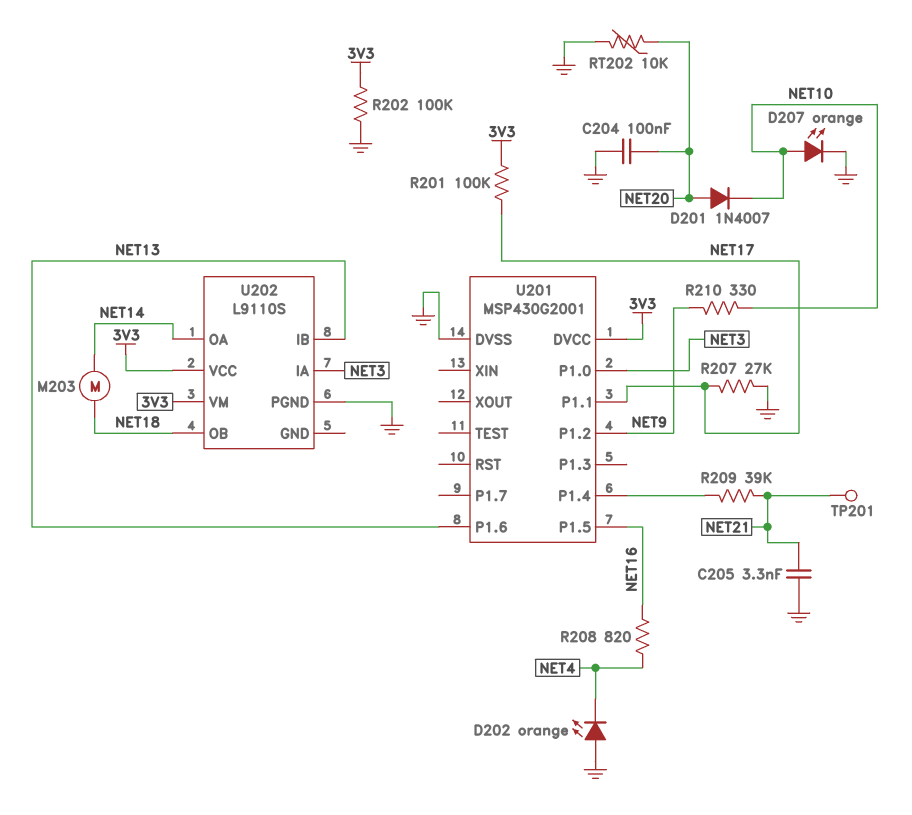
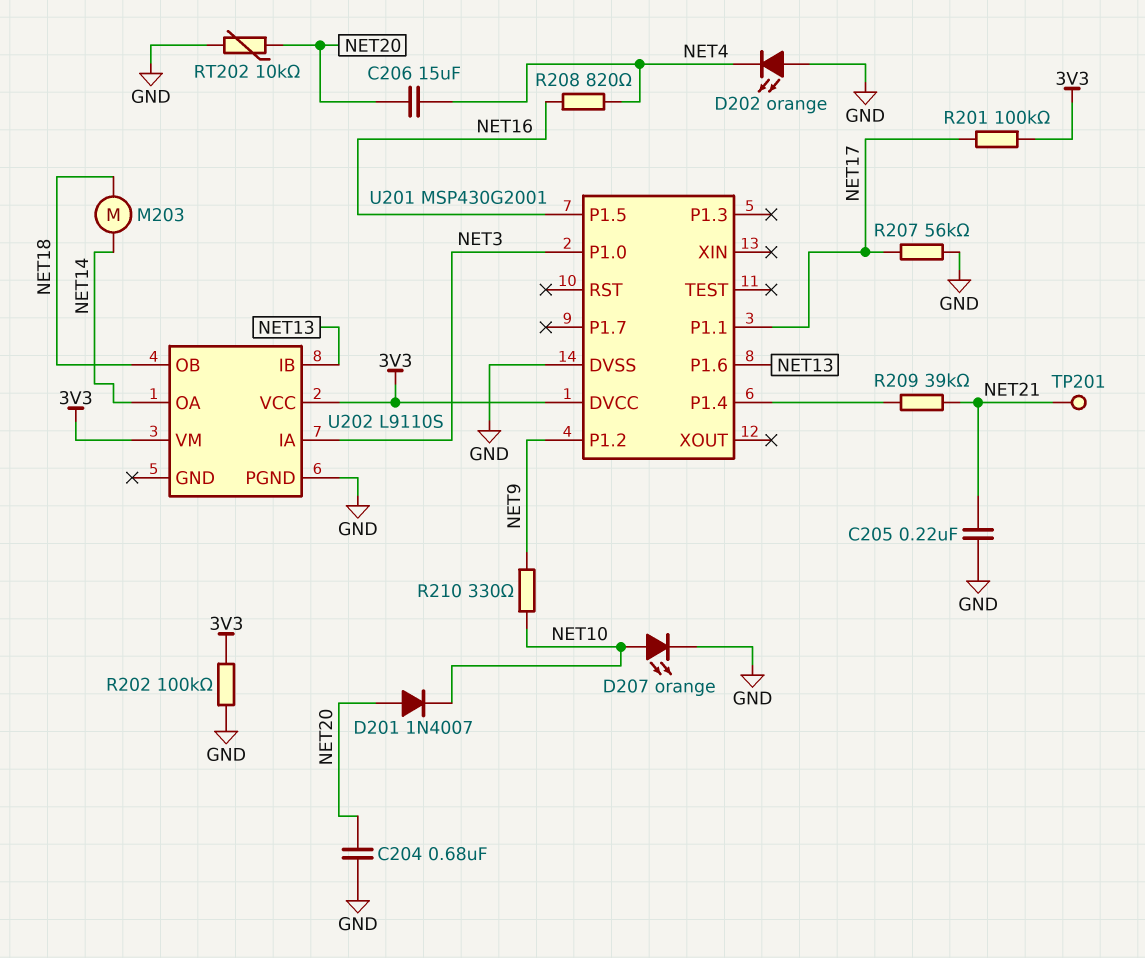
C204: 100nF (GND, NET20) -> 680nF (GND, NET20)
C205: 3.3nF (GND, NET21) -> 220nF (GND, NET21)
C206: none -> 15uF (NET4, NET20)
R207: 27k (GND, NET17) -> 56k (GND, NET17)

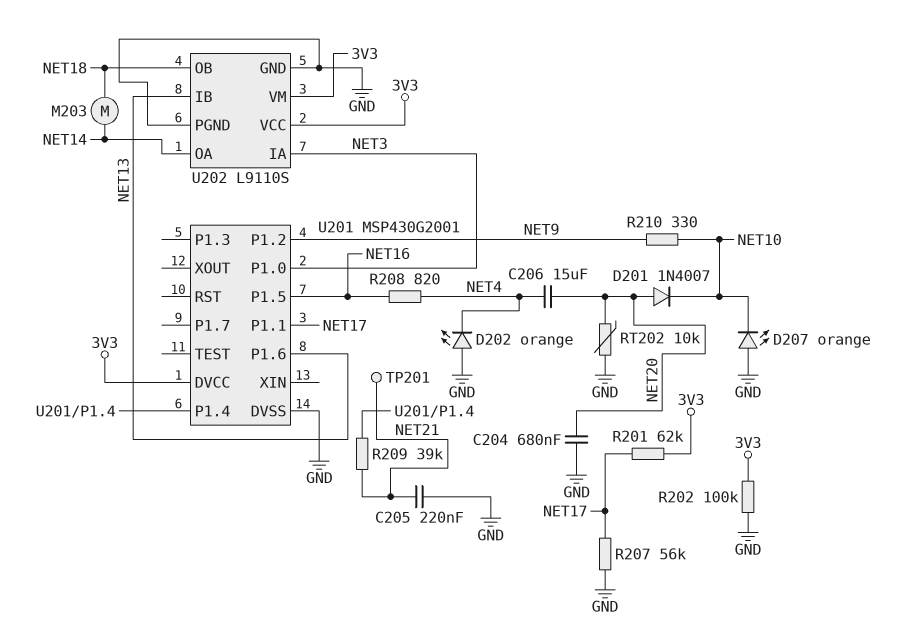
D207: LED orange (A NET10, K GND) -> LED orange (A GND, K NET10)
R201: 100k (3V3, NET17) -> 62k (3V3, NET17)
U202 pin GND: none -> GND

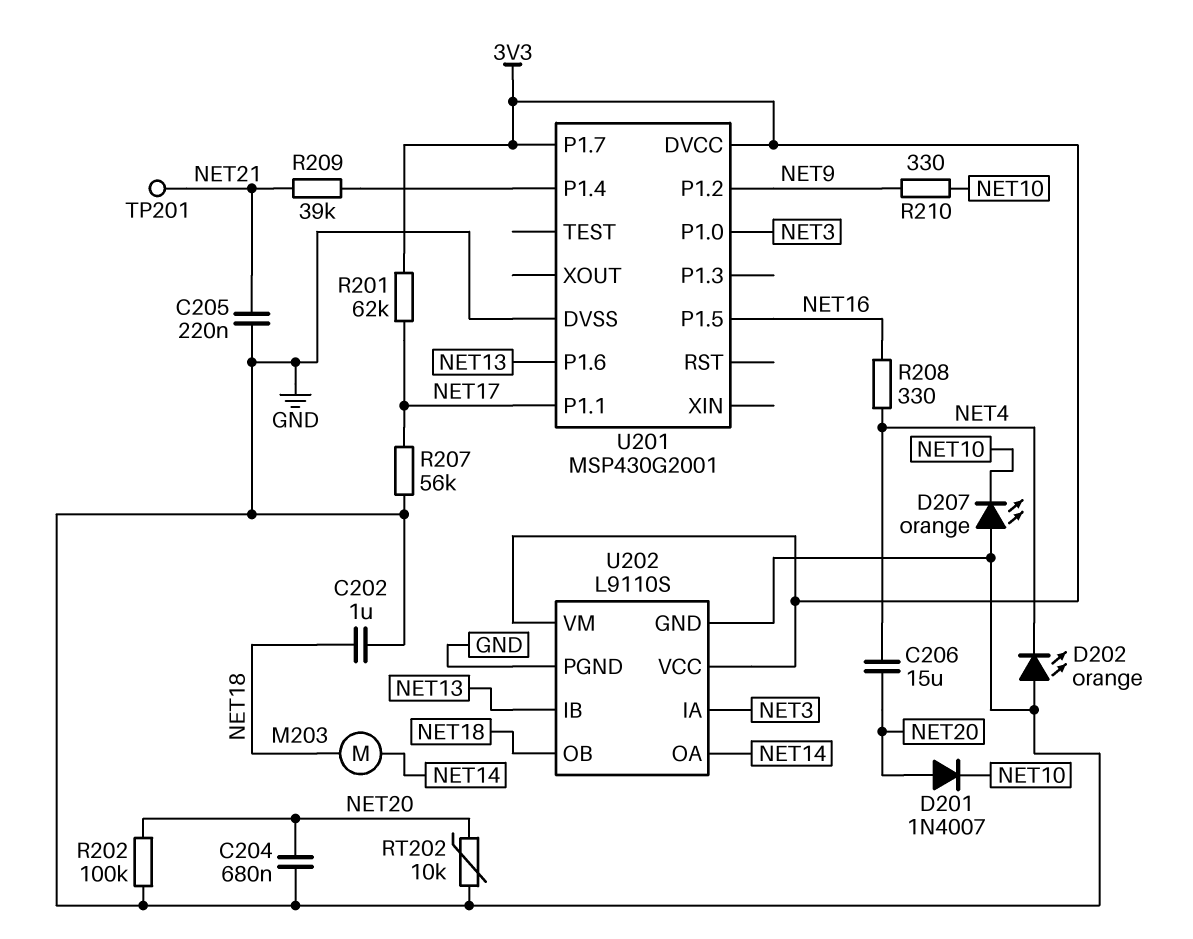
C202: none -> 1uF (GND, NET18)
R202: 100k (3V3, GND) -> 100k (GND, NET20)
R208: 820 (NET4, NET16) -> 330 (NET4, NET16)
U201 pin P1.7: none -> 3V3

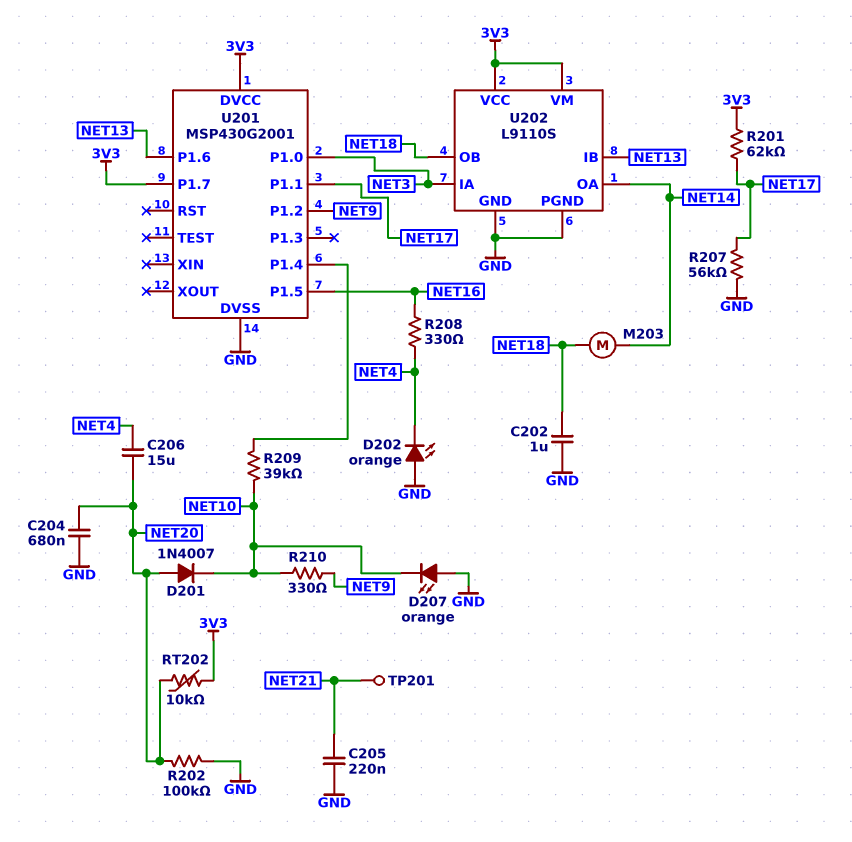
R209: 39k (NET21, U201/P1.4) -> 39k (NET10, U201/P1.4)
RT202: 10k (GND, NET20) -> 10k (3V3, NET20)

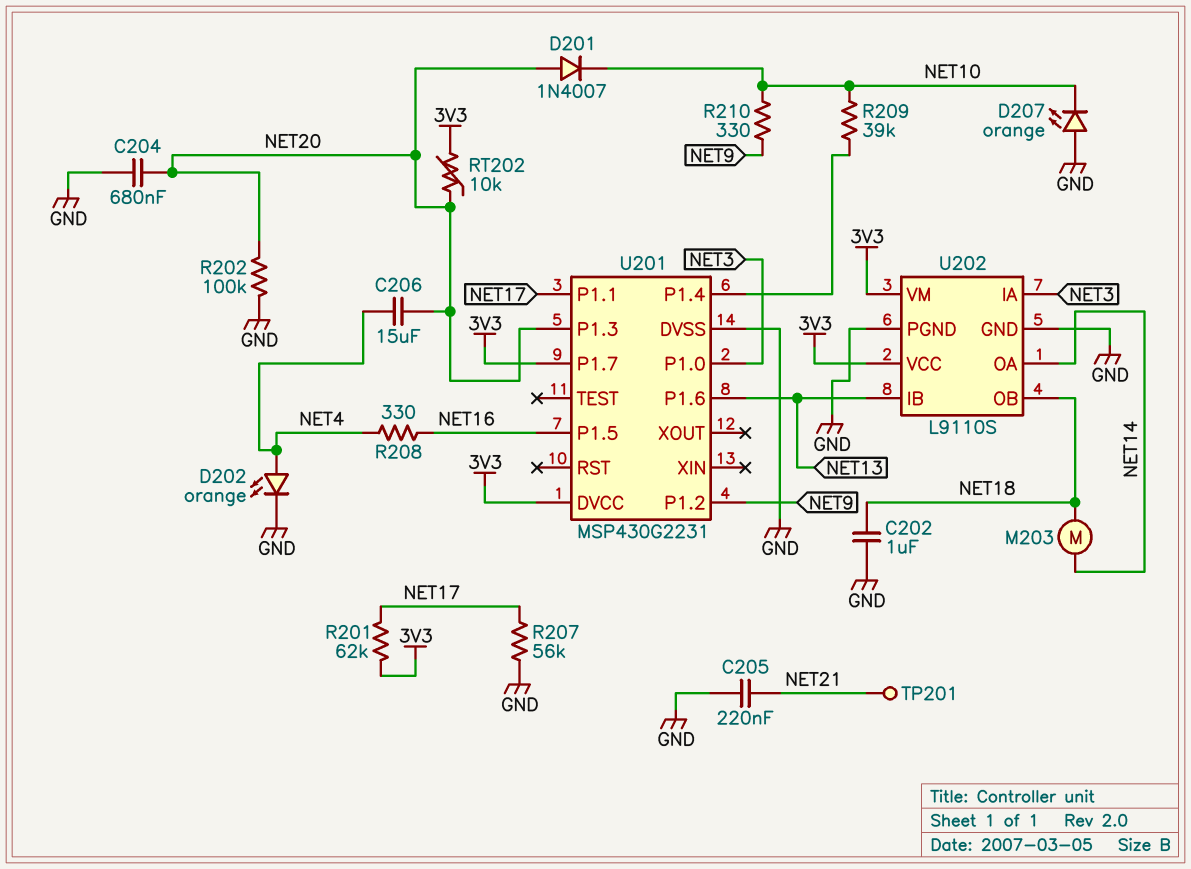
D202: LED orange (A GND, K NET4) -> LED orange (A NET4, K GND)
U201: MSP430G2001 -> MSP430G2231
U201 pin P1.3: none -> NET20

